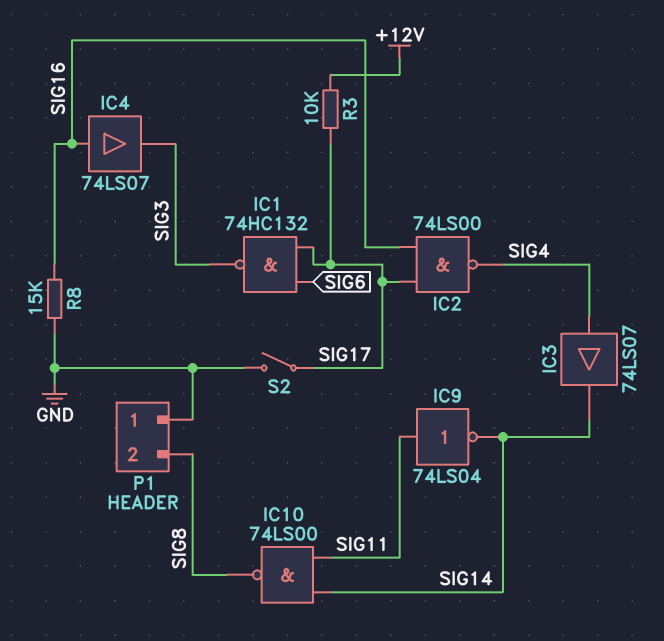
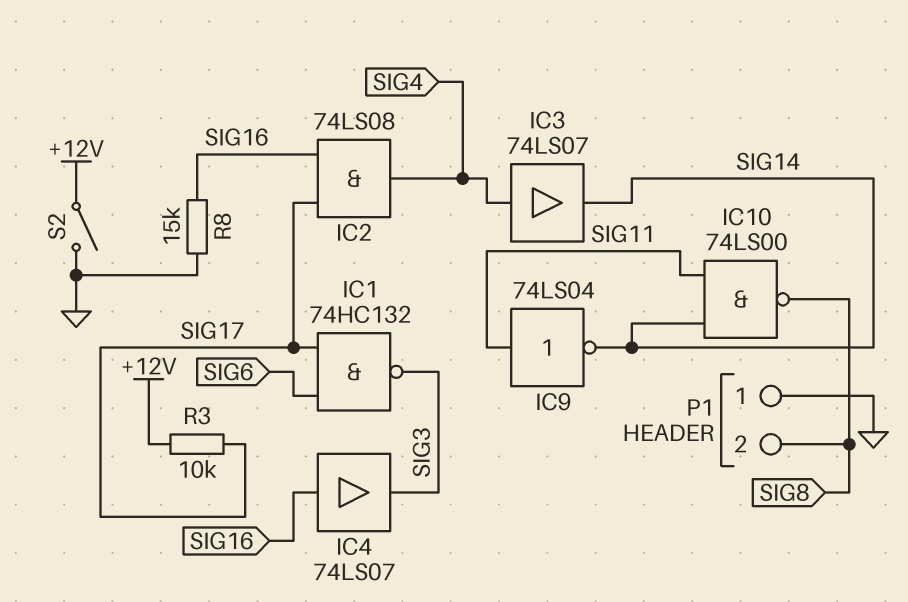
IC2: NAND 74LS00 (in SIG16, in SIG17, out SIG4) -> AND 74LS08 (in SIG16, in SIG17, out SIG4)
S2: switch (GND, SIG17) -> switch (+12V, GND)

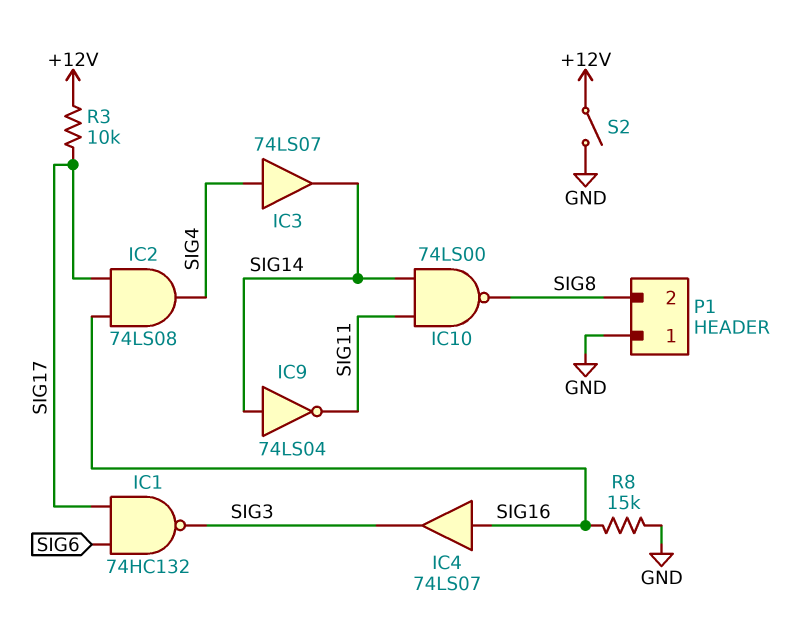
IC9: NOT 74LS04 (in SIG11, out SIG14) -> NOT 74LS04 (in SIG14, out SIG11)

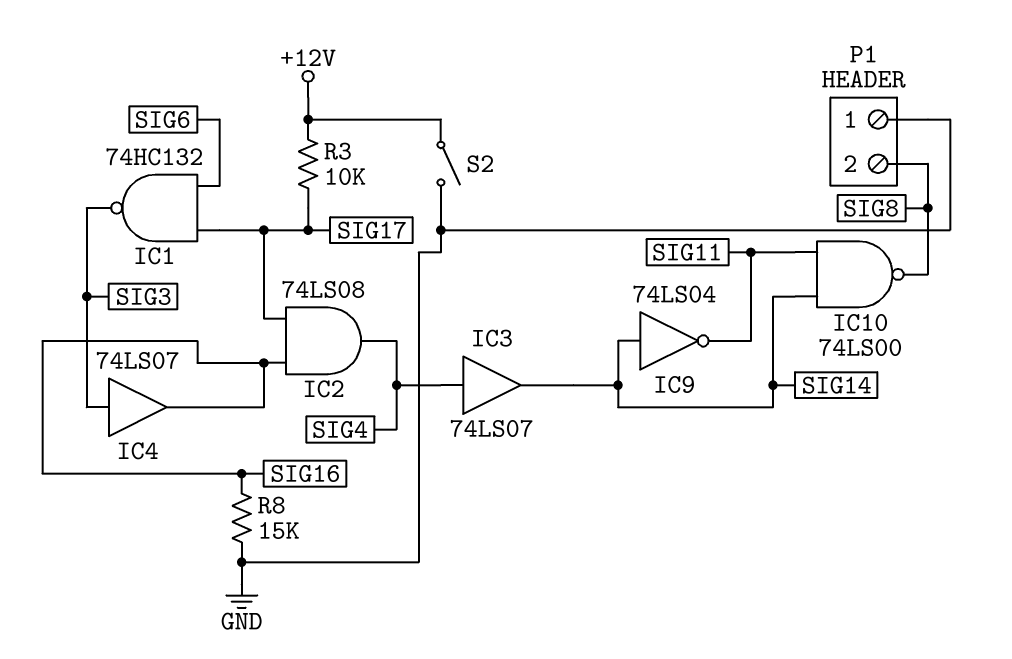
IC4: buffer 74LS07 (in SIG16, out SIG3) -> buffer 74LS07 (in SIG3, out SIG16)

